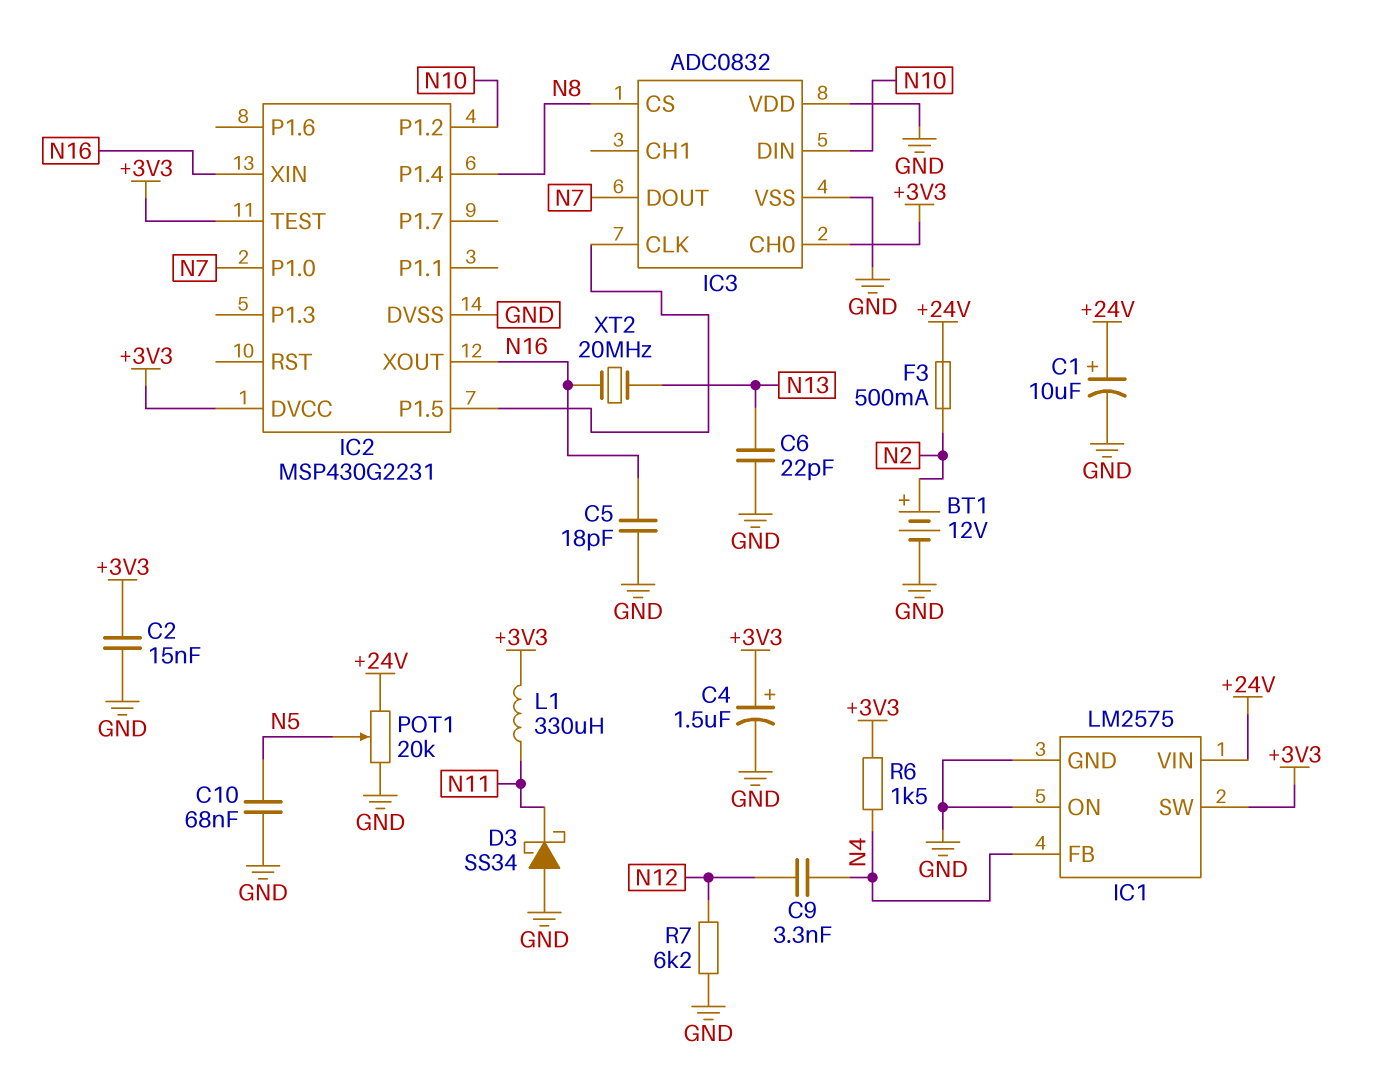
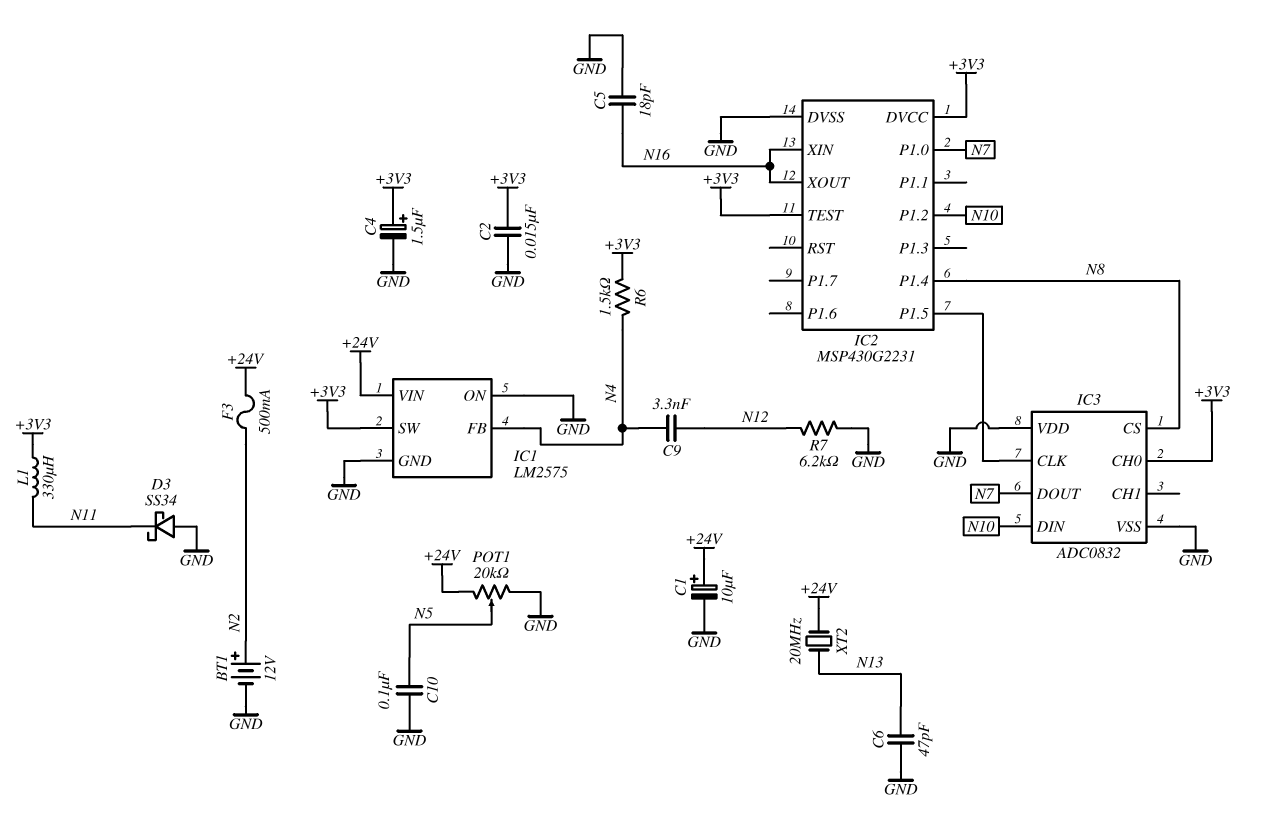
C6: 22pF (GND, N13) -> 47pF (GND, N13)
C10: 68nF (GND, N5) -> 100nF (GND, N5)
XT2: 20MHz (N13, N16) -> 20MHz (+24V, N13)

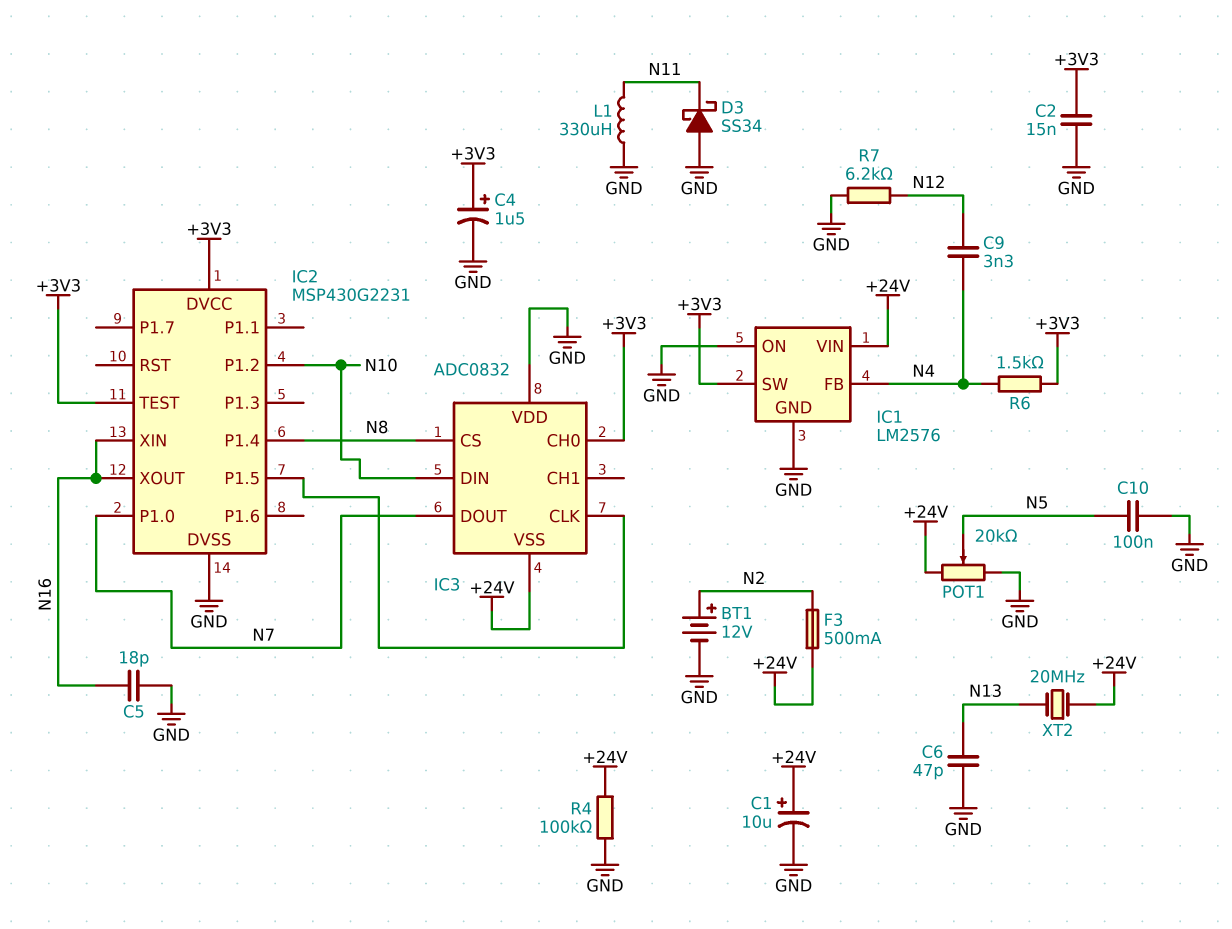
IC1: LM2575 -> LM2576
IC3 pin VSS: GND -> +24V
L1: 330uH (+3V3, N11) -> 330uH (GND, N11)
R4: none -> 100k (+24V, GND)

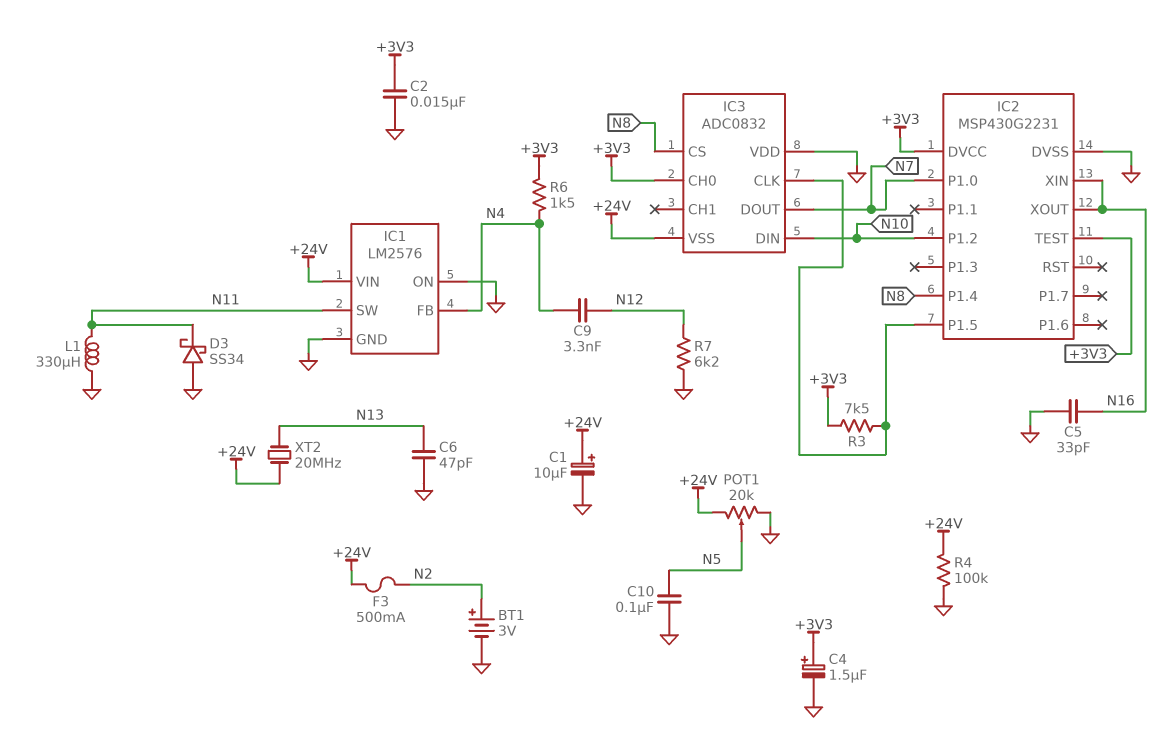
BT1: 12V (plus N2, minus GND) -> 3V (plus N2, minus GND)
C5: 18pF (GND, N16) -> 33pF (GND, N16)
IC1 pin SW: +3V3 -> N11
R3: none -> 7.5k (+3V3, IC2/P1.5)

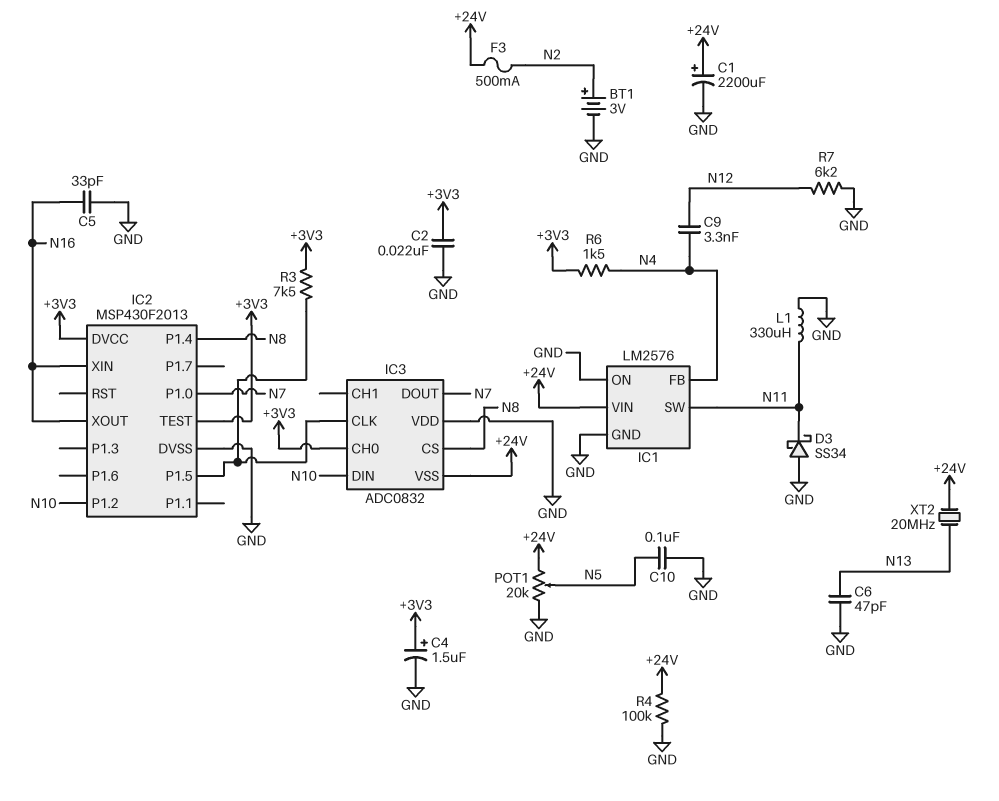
C1: 10uF (plus +24V, minus GND) -> 2200uF (plus +24V, minus GND)
C2: 15nF (+3V3, GND) -> 22nF (+3V3, GND)
IC2: MSP430G2231 -> MSP430F2013

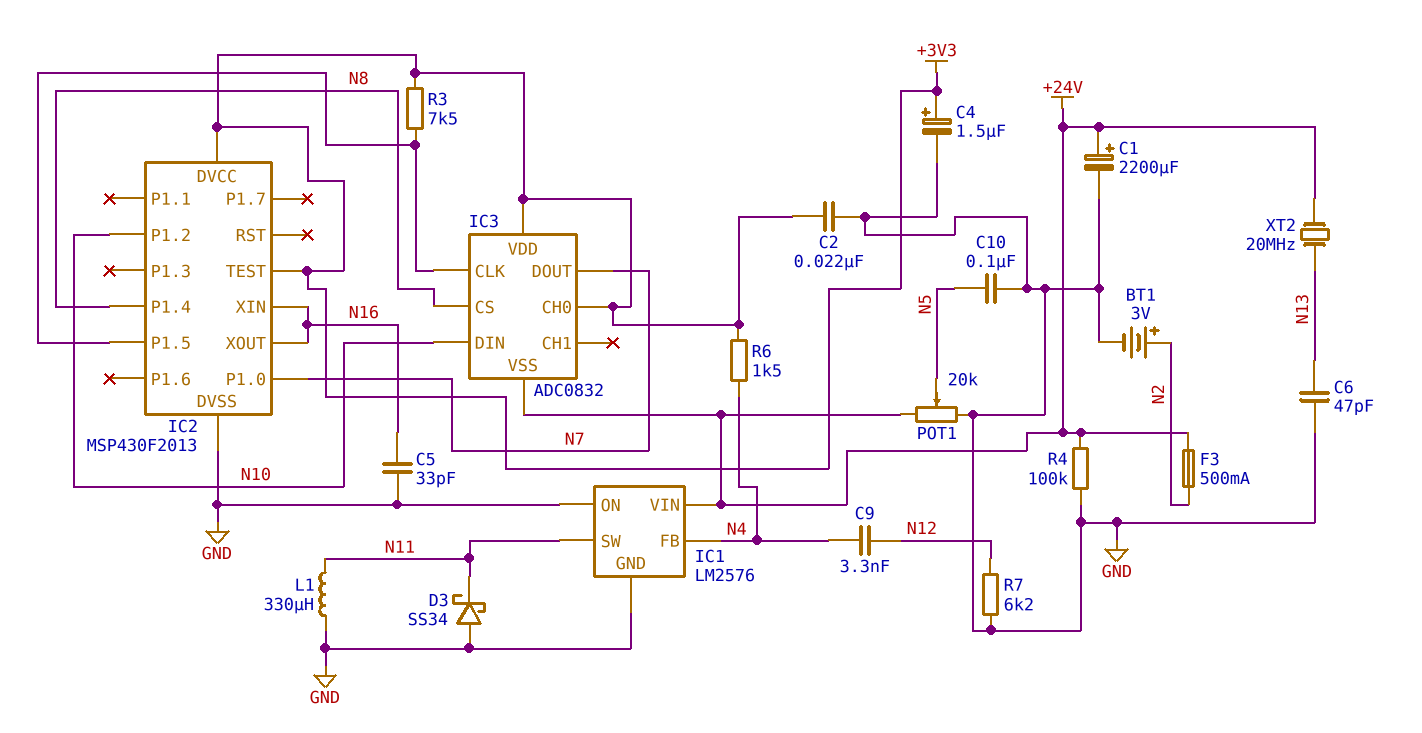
IC3 pin VDD: GND -> +3V3

